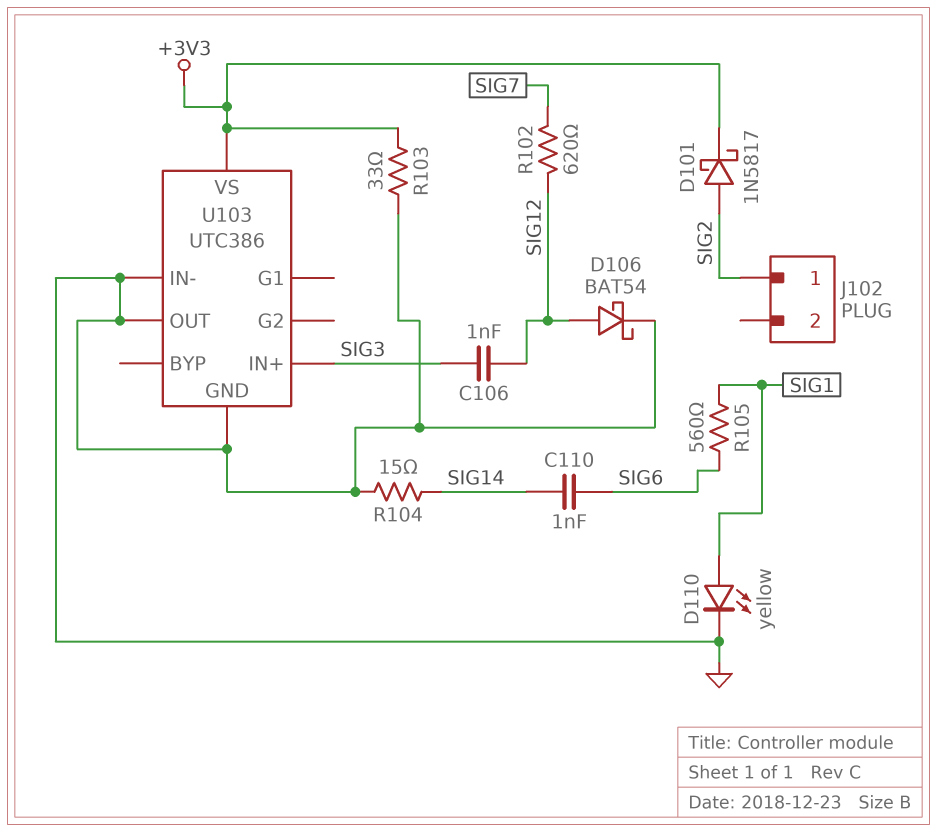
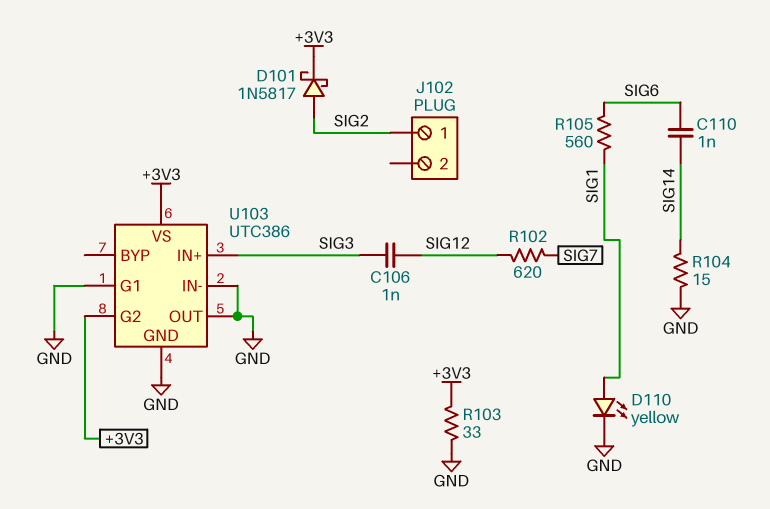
D106: schottky BAT54 (A SIG12, K GND) -> none
U103 pin G1: none -> GND
U103 pin G2: none -> +3V3

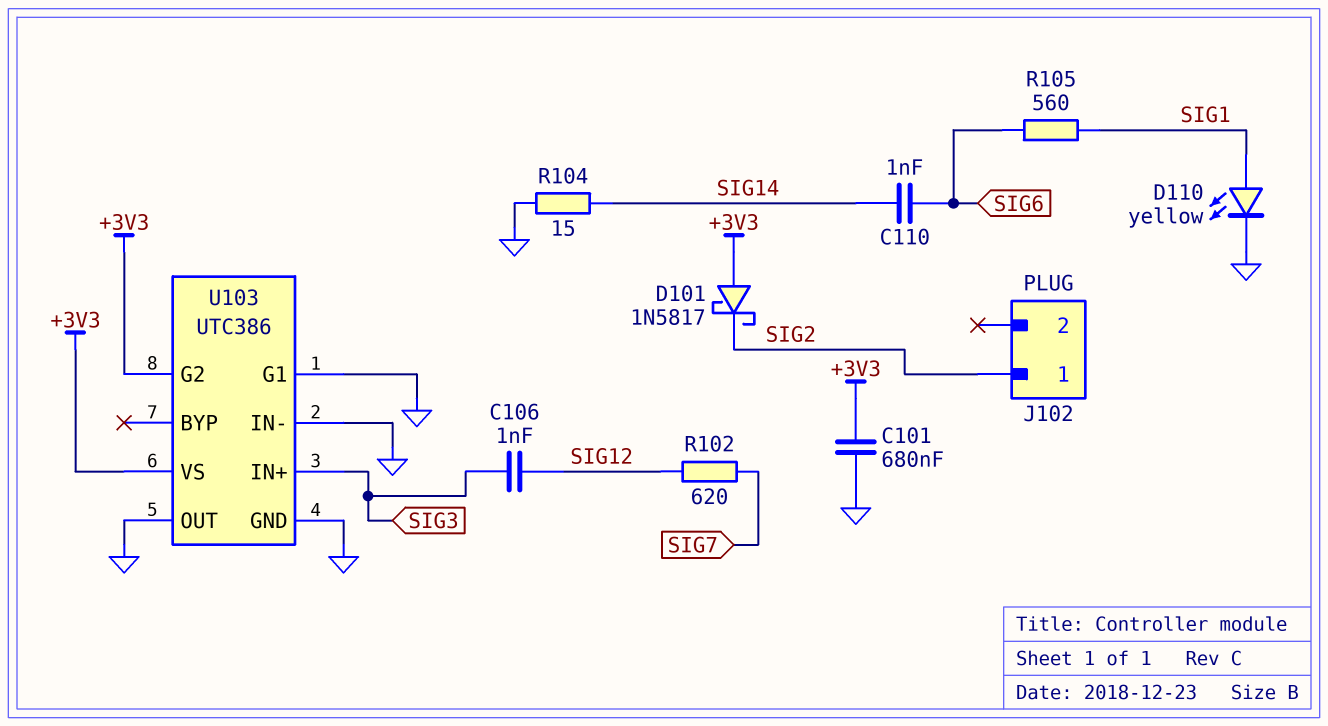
C101: none -> 680nF (+3V3, GND)
D101: schottky 1N5817 (A SIG2, K +3V3) -> schottky 1N5817 (A +3V3, K SIG2)
R103: 33 (+3V3, GND) -> none

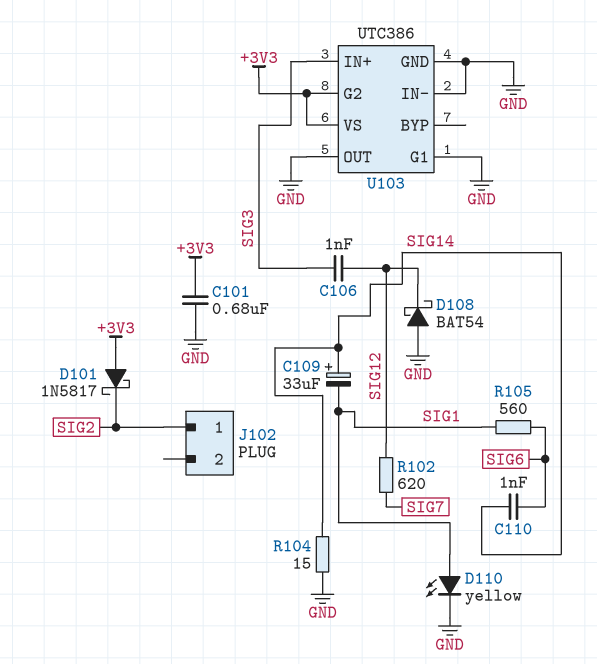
C109: none -> 33uF (plus SIG14, minus SIG1)
D108: none -> schottky BAT54 (A GND, K SIG12)

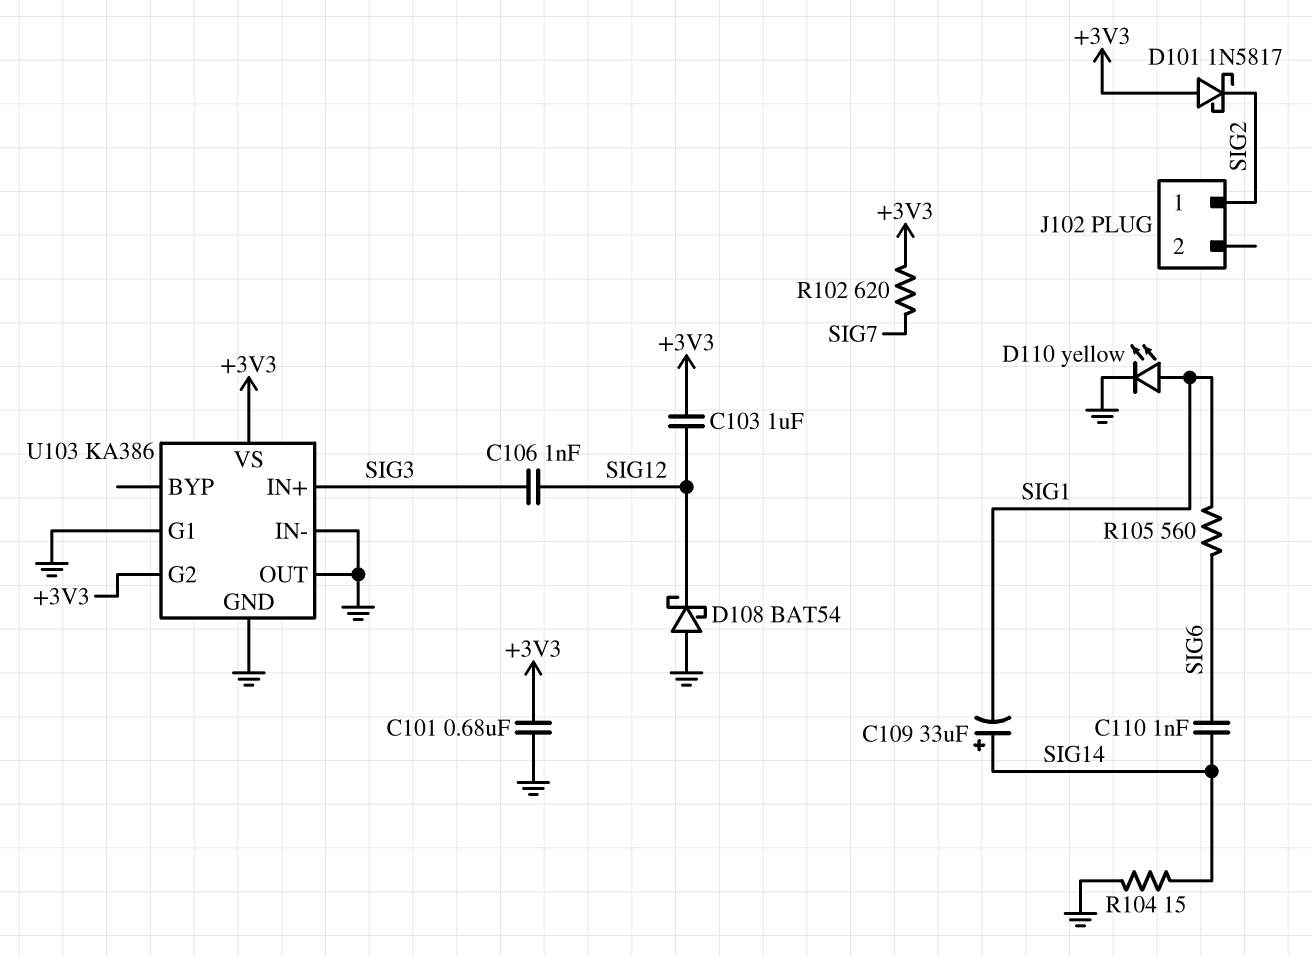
C103: none -> 1uF (+3V3, SIG12)
R102: 620 (SIG7, SIG12) -> 620 (+3V3, SIG7)
U103: UTC386 -> KA386

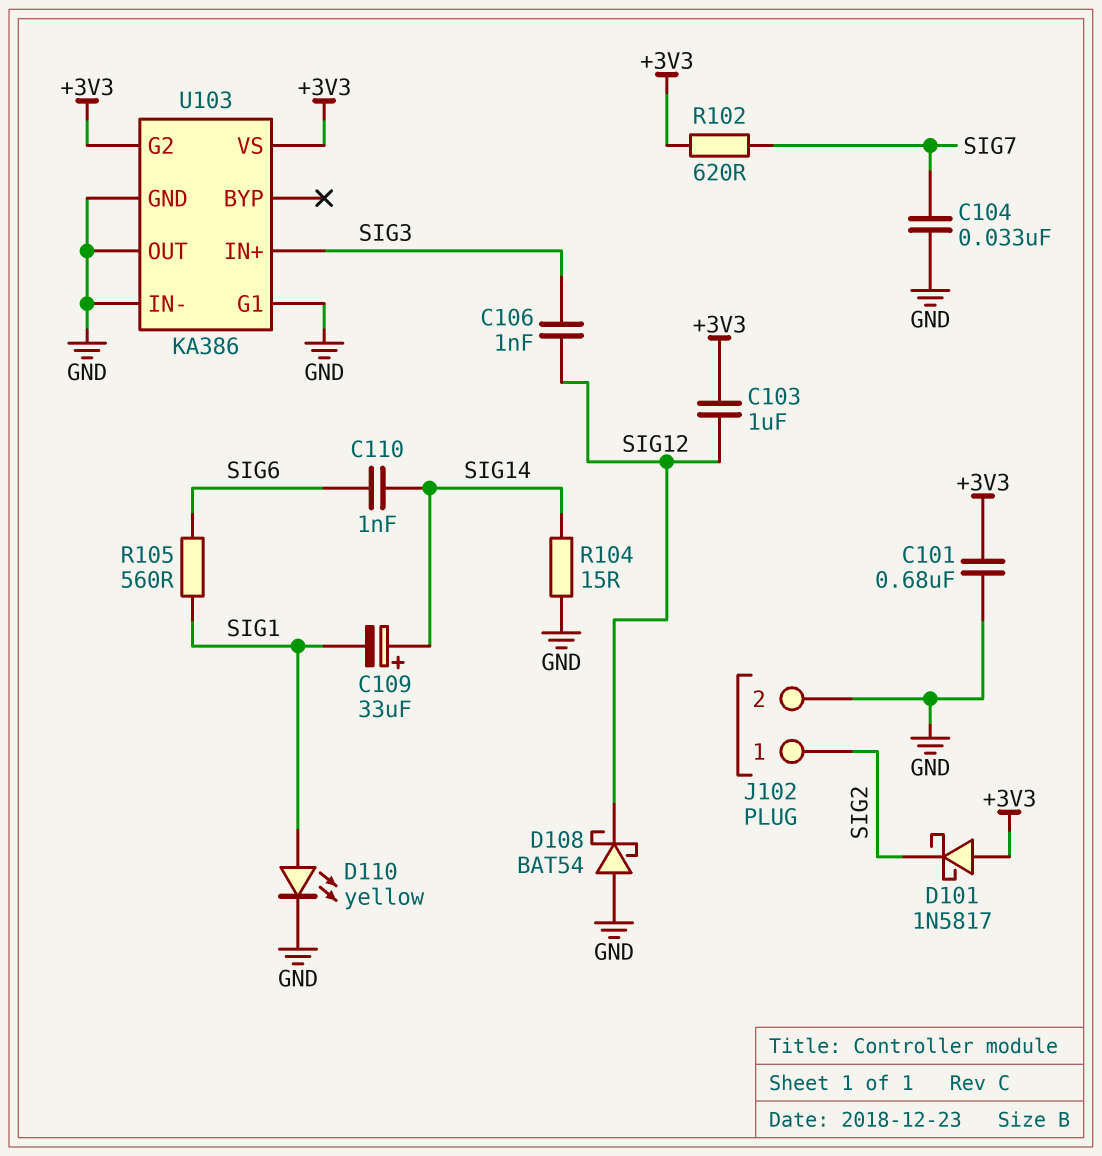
C104: none -> 33nF (GND, SIG7)
J102 pin 2: none -> GND

